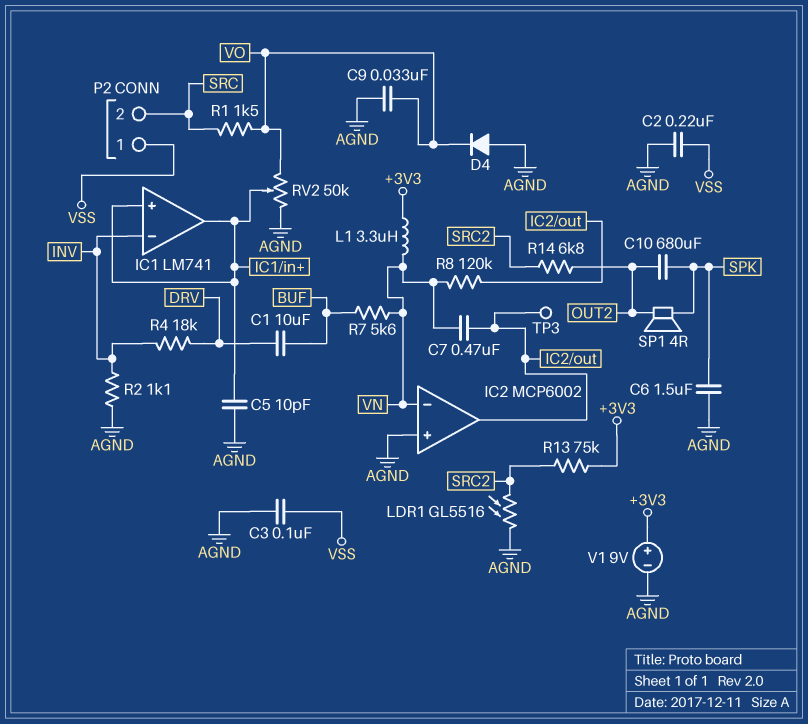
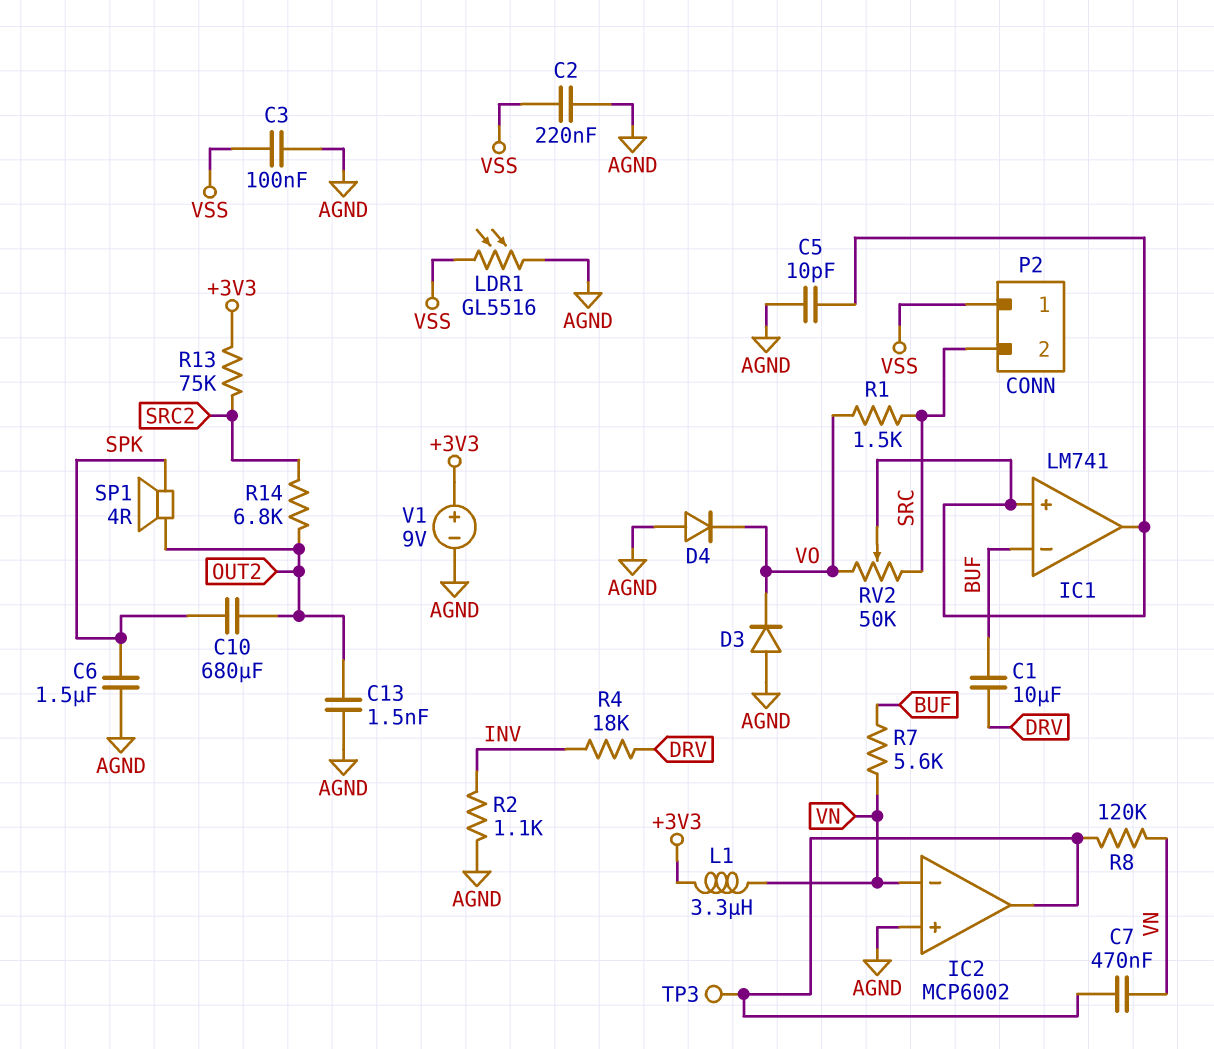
C9: 33nF (AGND, VO) -> none
C13: none -> 1.5nF (AGND, OUT2)
D3: none -> diode (A AGND, K VO)
IC1 pin in-: INV -> BUF
LDR1: GL5516 (AGND, SRC2) -> GL5516 (AGND, VSS)
RV2: 50k (AGND, VO, wiper IC1/in+) -> 50k (SRC, VO, wiper IC1/in+)

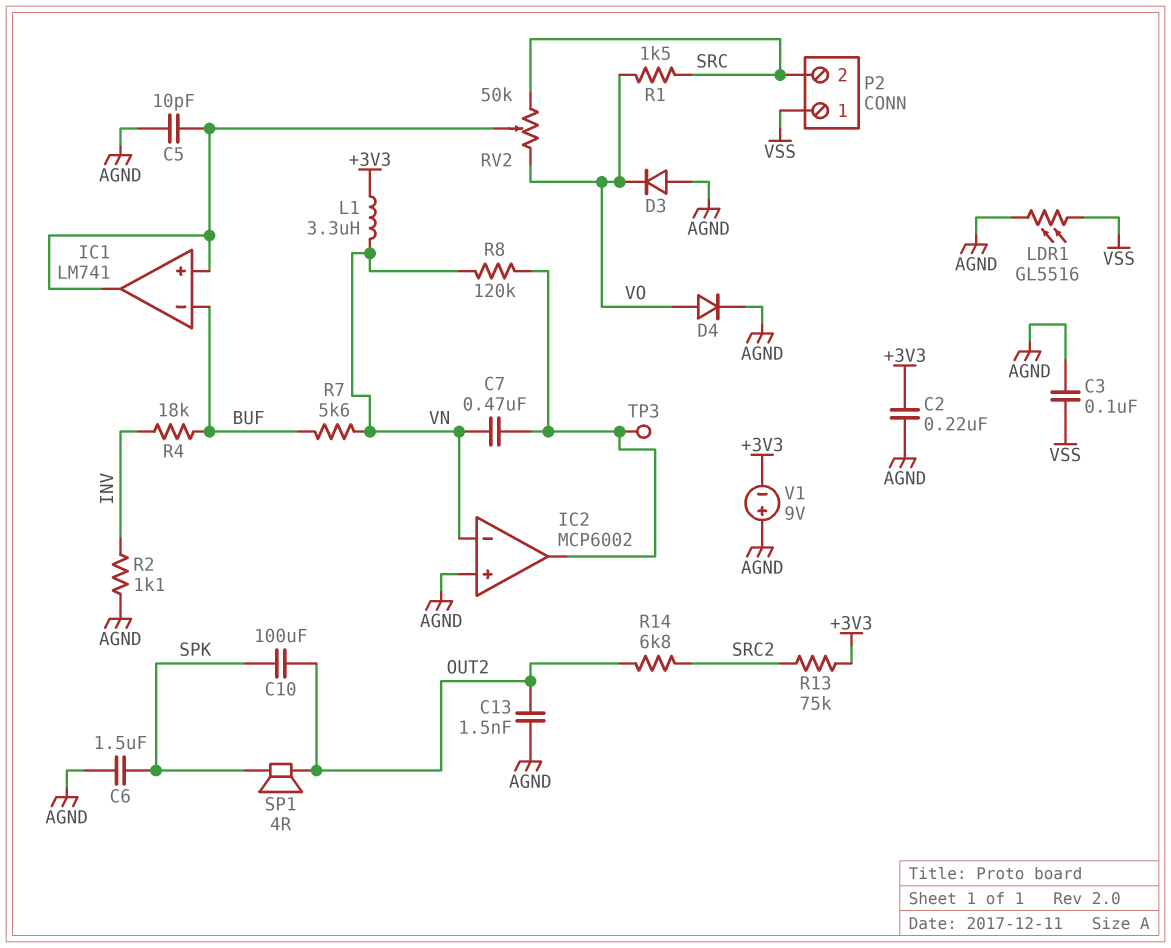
C1: 10uF (BUF, DRV) -> none
C2: 220nF (AGND, VSS) -> 220nF (+3V3, AGND)
C10: 680uF (OUT2, SPK) -> 100uF (OUT2, SPK)
D4: diode (A AGND, K VO) -> diode (A VO, K AGND)
R4: 18k (DRV, INV) -> 18k (BUF, INV)
V1: 9V (plus +3V3, minus AGND) -> 9V (plus AGND, minus +3V3)

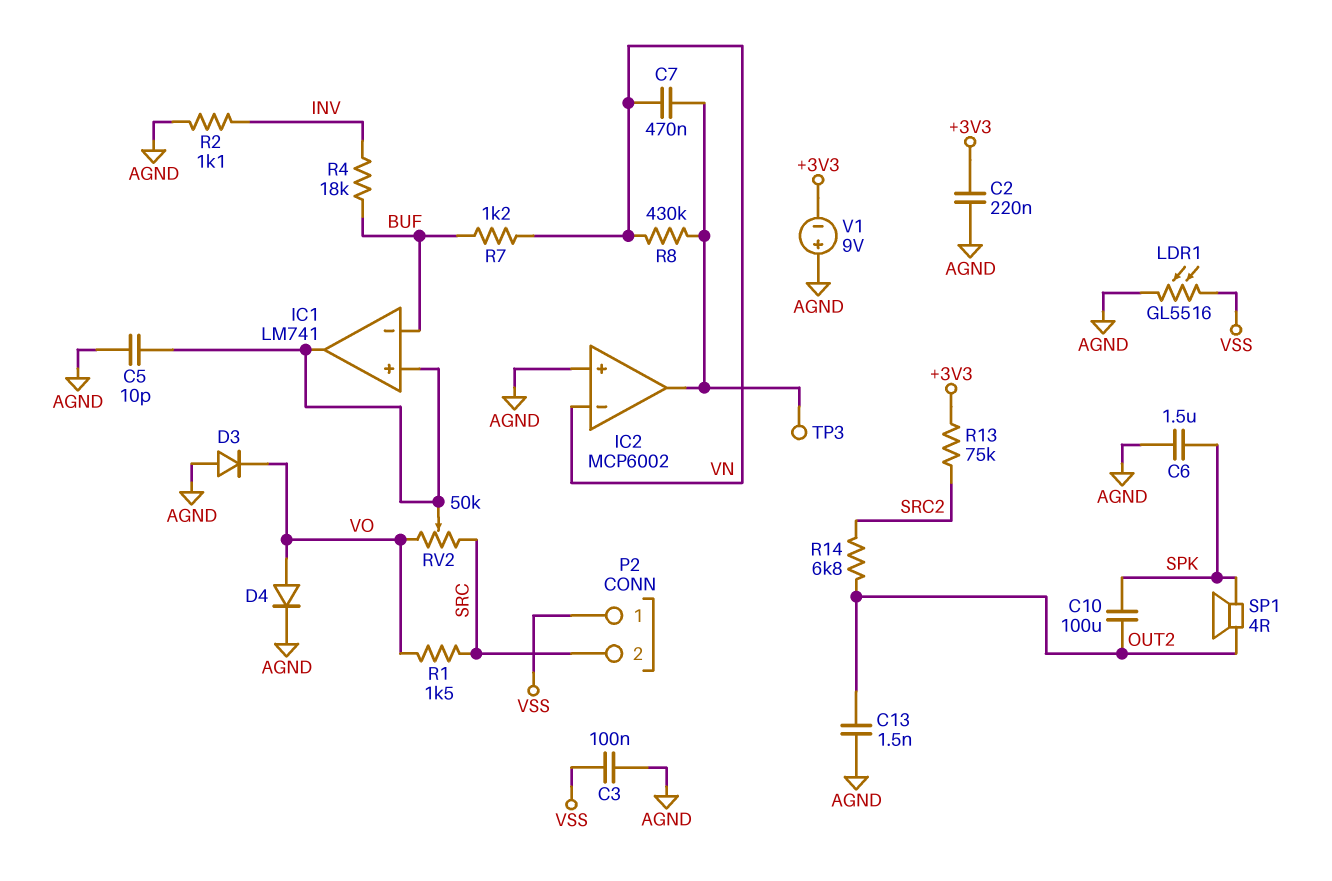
L1: 3.3uH (+3V3, VN) -> none
R7: 5.6k (BUF, VN) -> 1.2k (BUF, VN)
R8: 120k (IC2/out, VN) -> 430k (IC2/out, VN)

